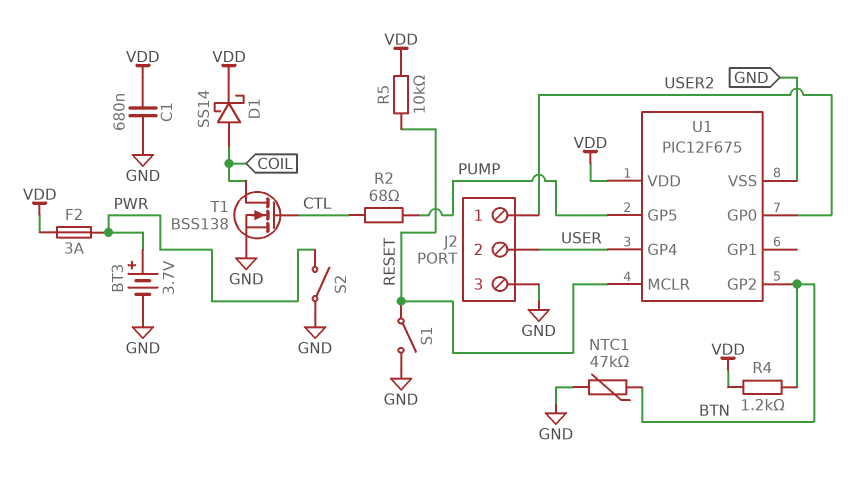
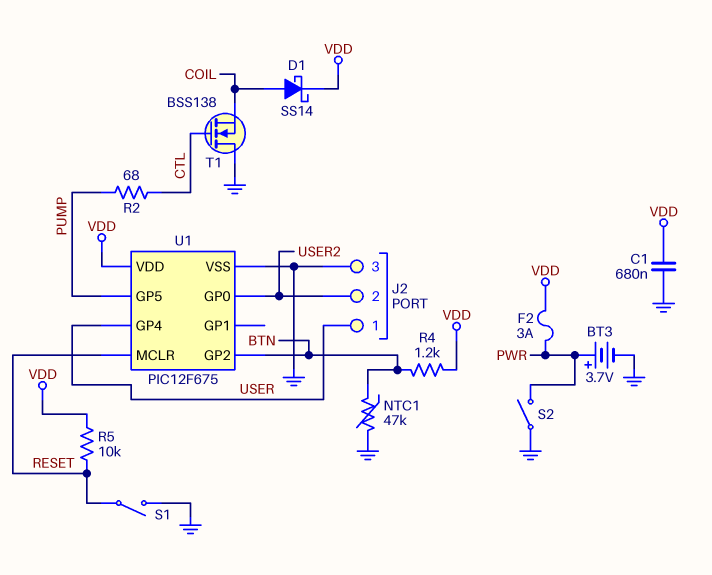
J2 pin 1: USER2 -> USER
J2 pin 2: USER -> USER2
T1: NMOS BSS138 (G CTL, D COIL, S GND) -> NMOS BSS138 (G CTL, D GND, S COIL)

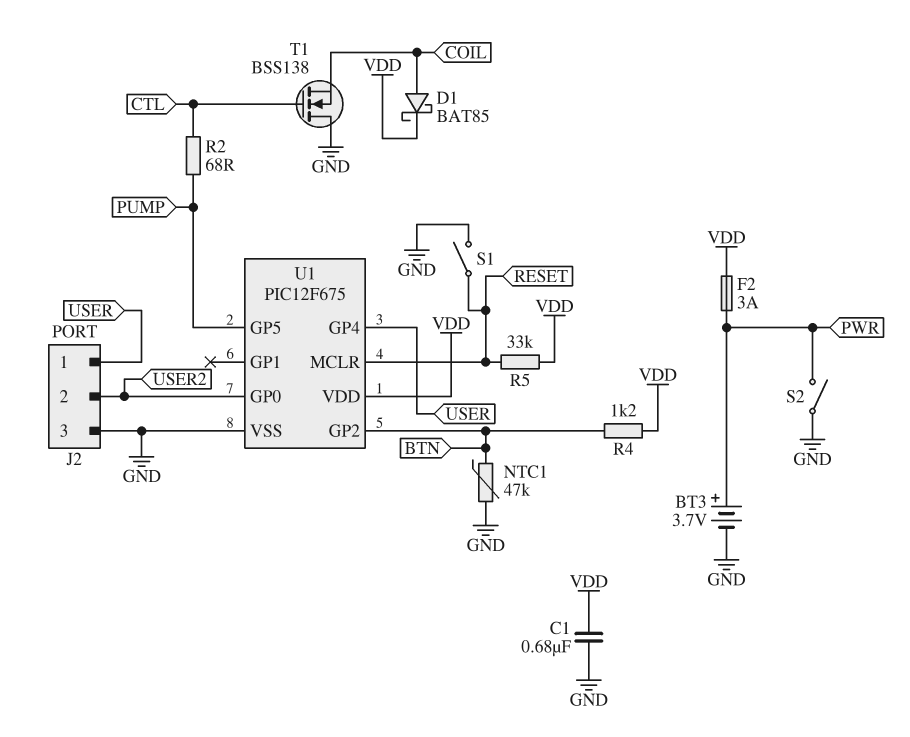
D1: schottky SS14 (A COIL, K VDD) -> schottky BAT85 (A COIL, K VDD)
R5: 10k (RESET, VDD) -> 33k (RESET, VDD)

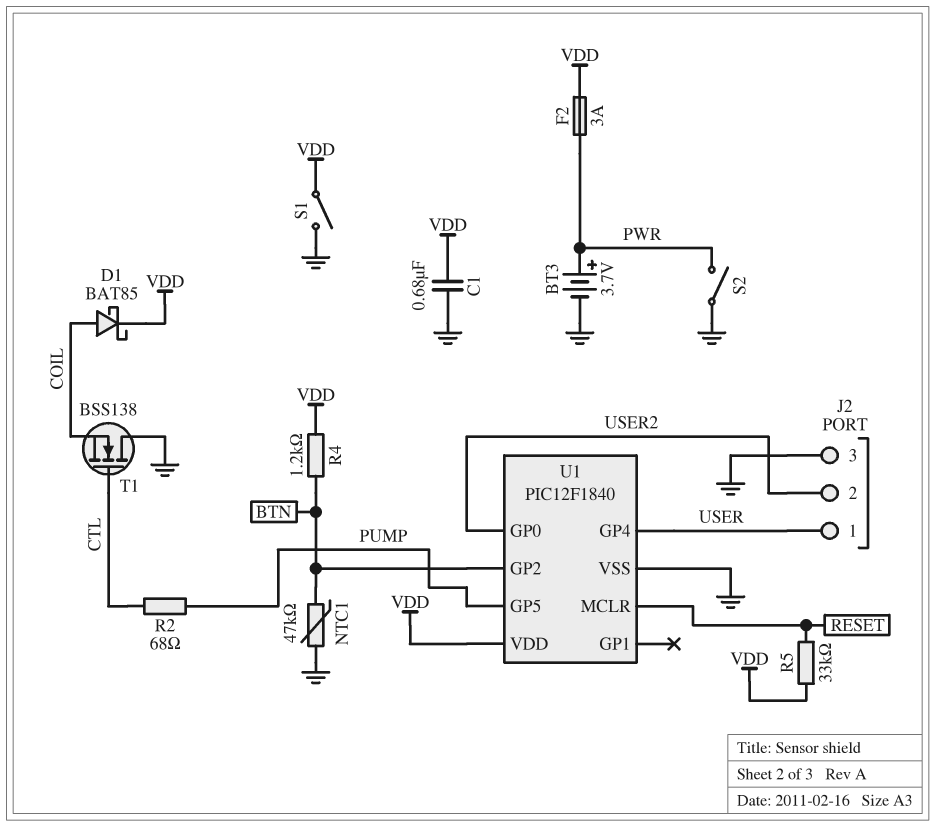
S1: switch (GND, RESET) -> switch (GND, VDD)
U1: PIC12F675 -> PIC12F1840

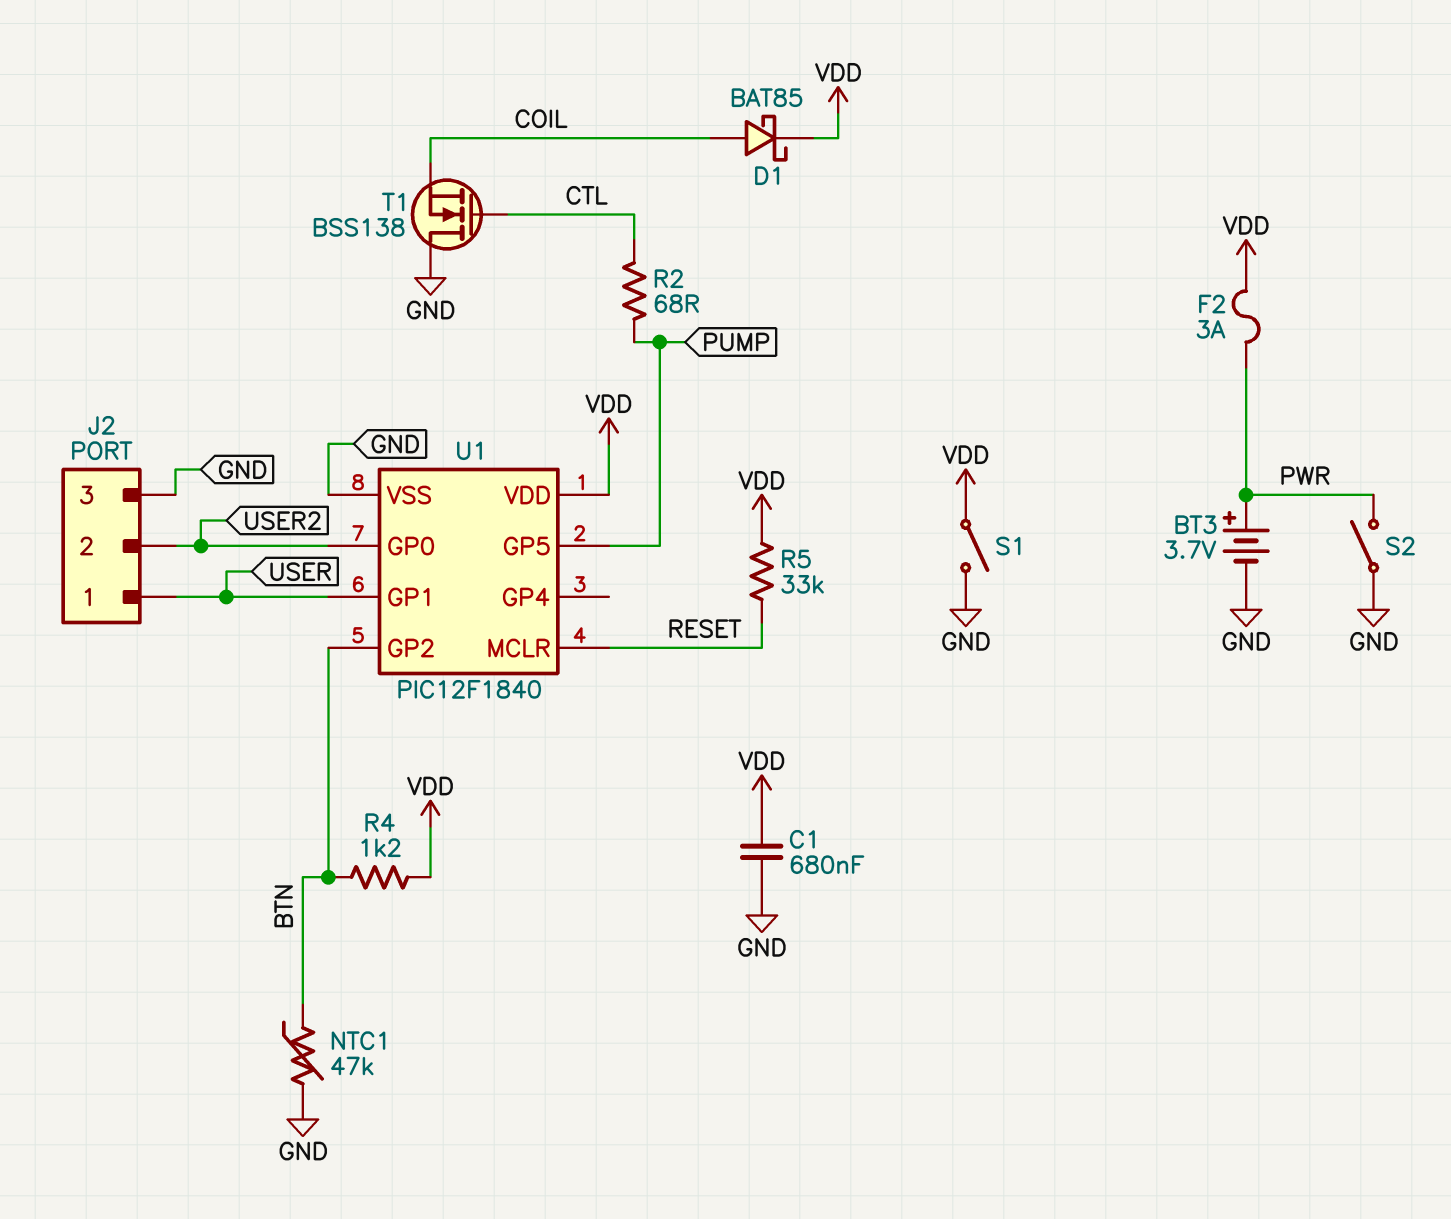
U1 pin GP1: none -> USER
U1 pin GP4: USER -> none

